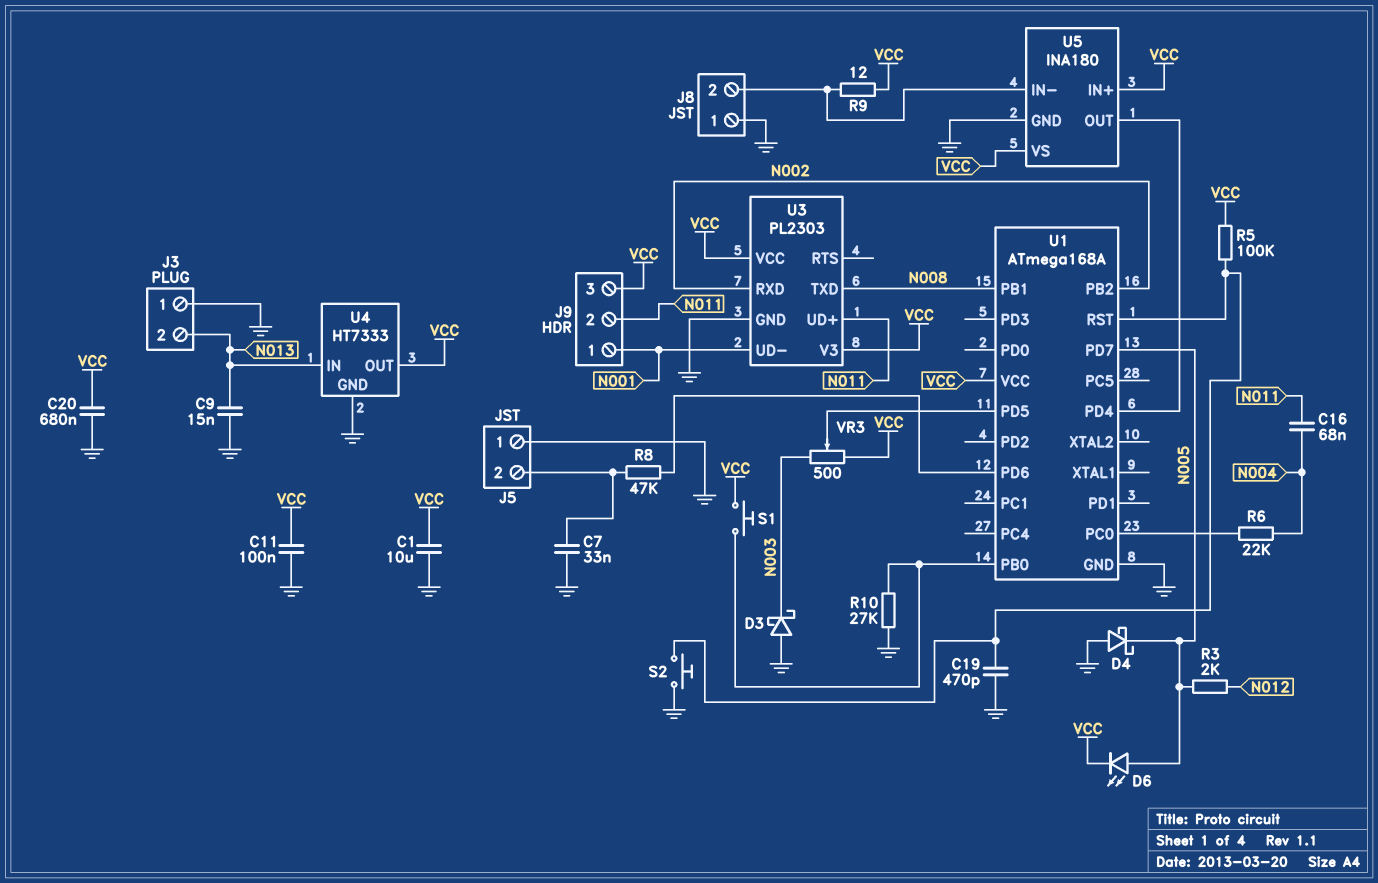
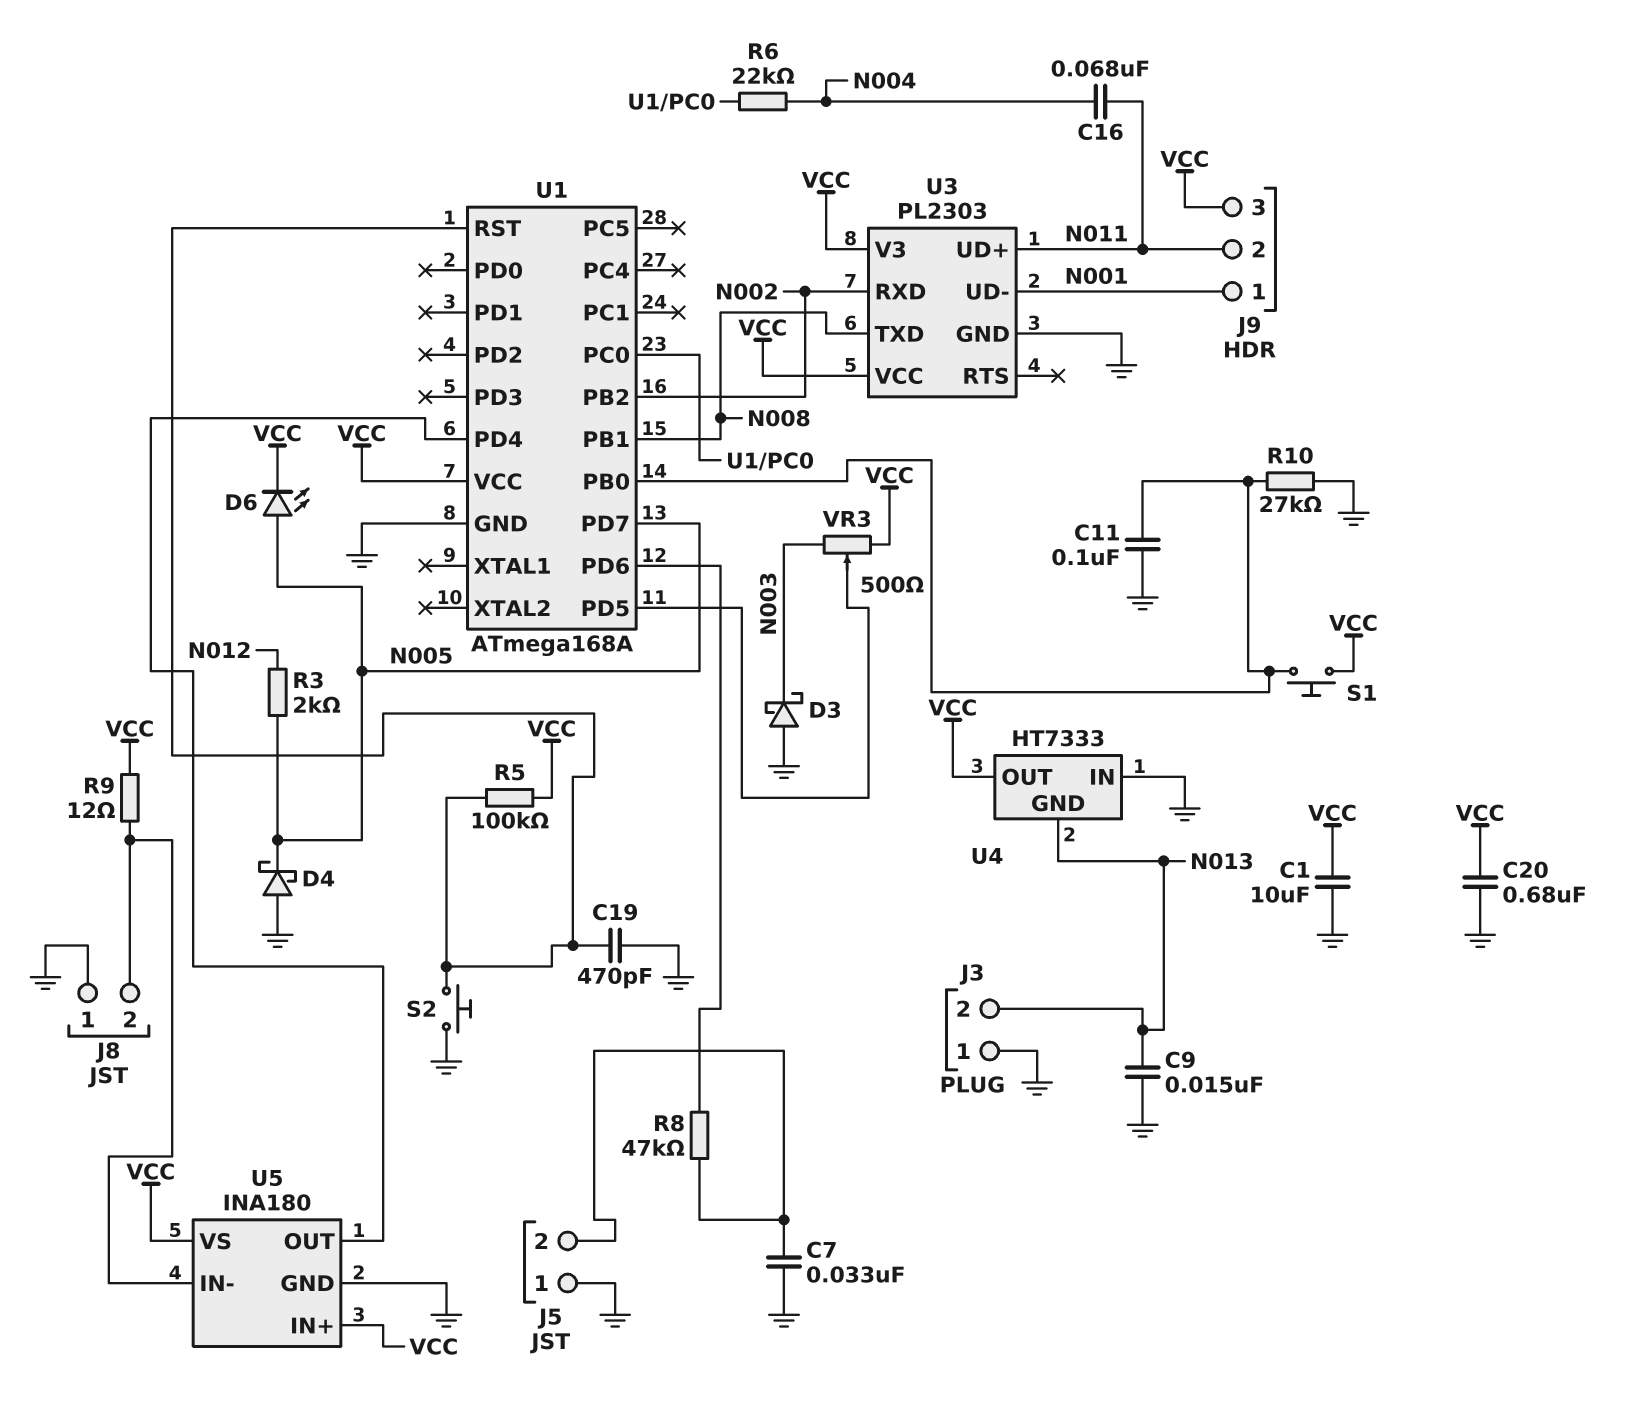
C11: 100nF (GND, VCC) -> 100nF (GND, U1/PB0)
U4 pin GND: GND -> N013
U4 pin IN: N013 -> GND

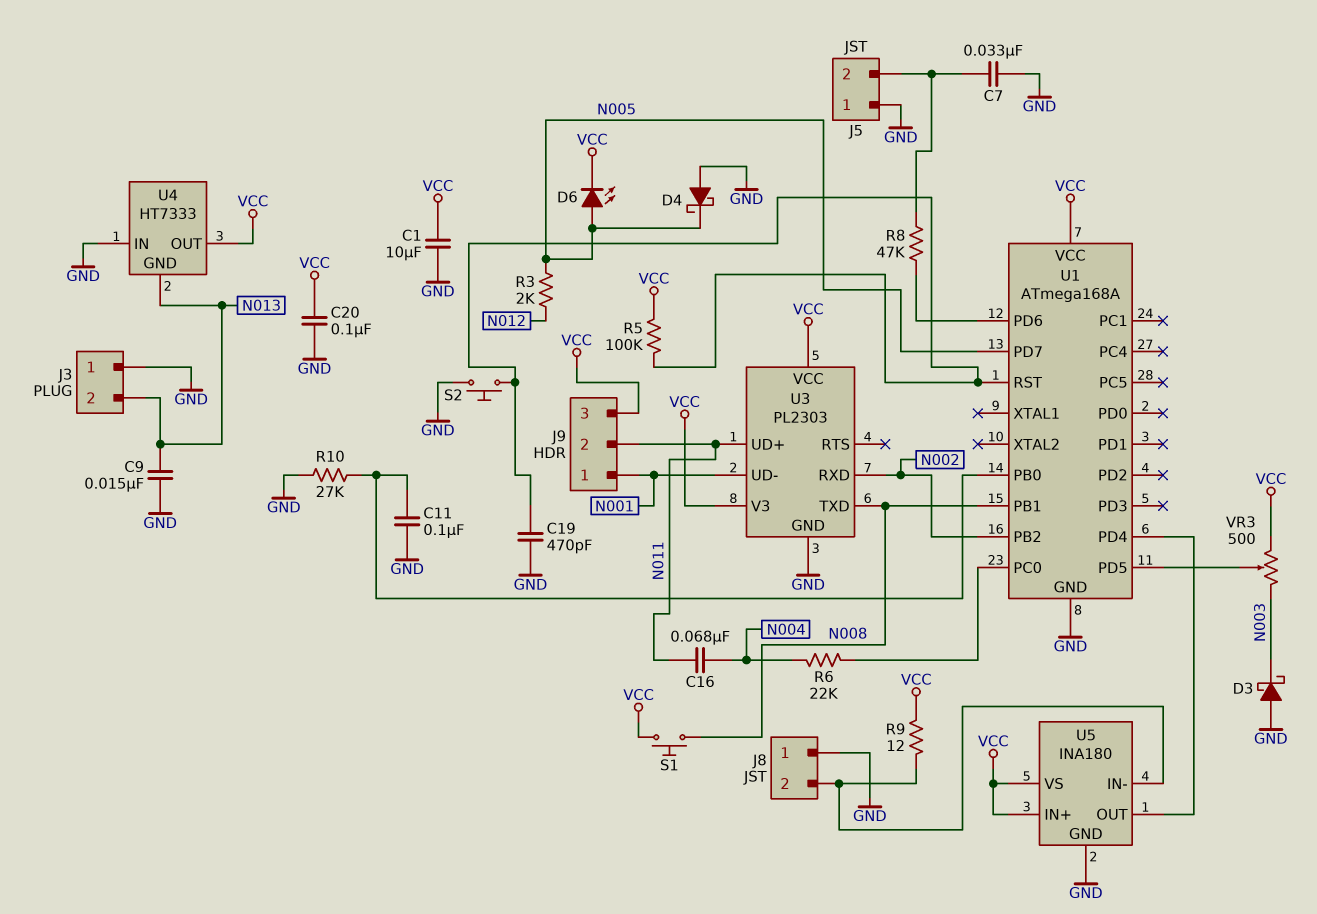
C20: 680nF (GND, VCC) -> 100nF (GND, VCC)
S1: button (U1/PB0, VCC) -> button (N008, VCC)

